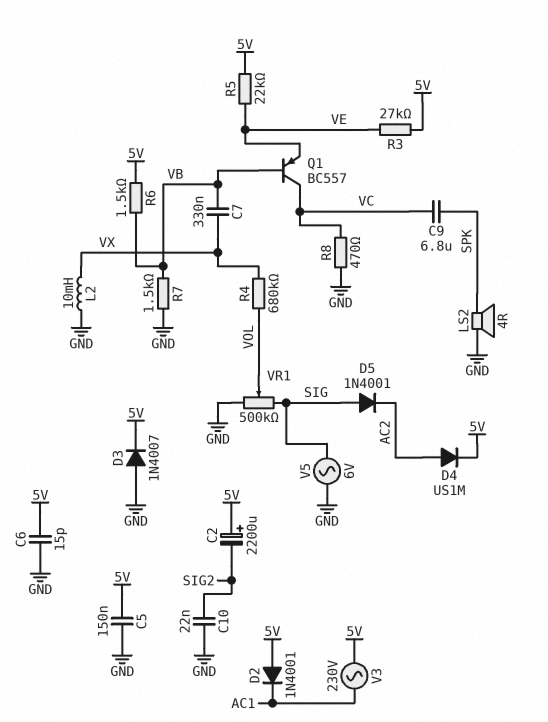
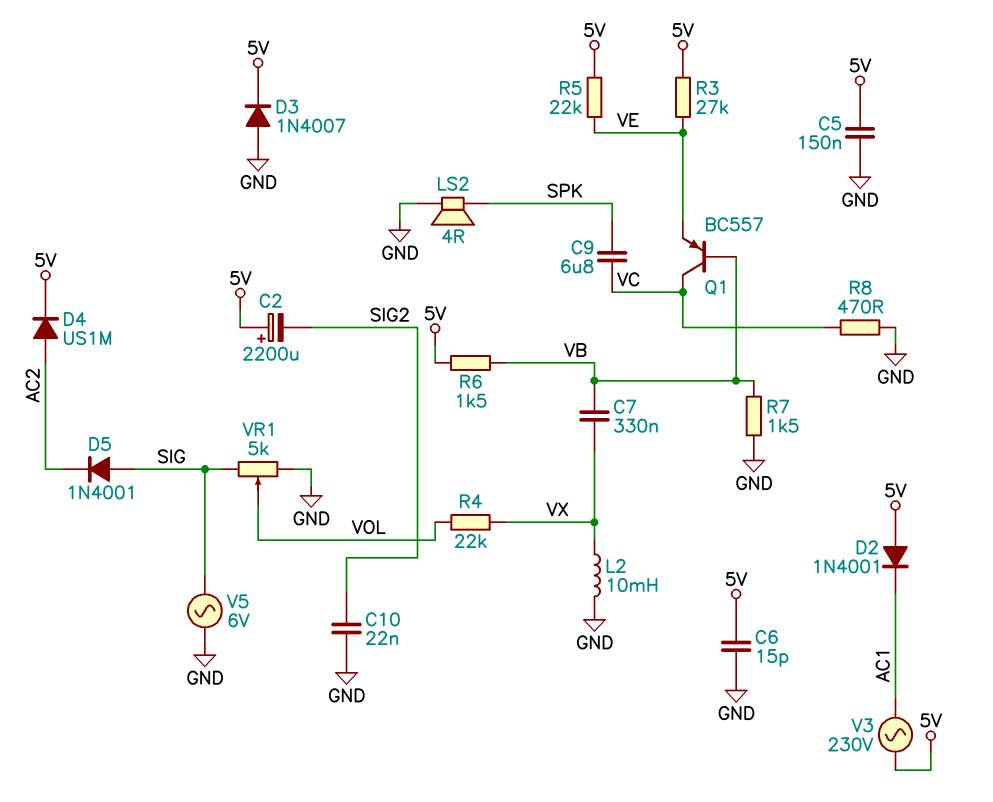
R4: 680k (VOL, VX) -> 22k (VOL, VX)
VR1: 500k (GND, SIG, wiper VOL) -> 5k (GND, SIG, wiper VOL)

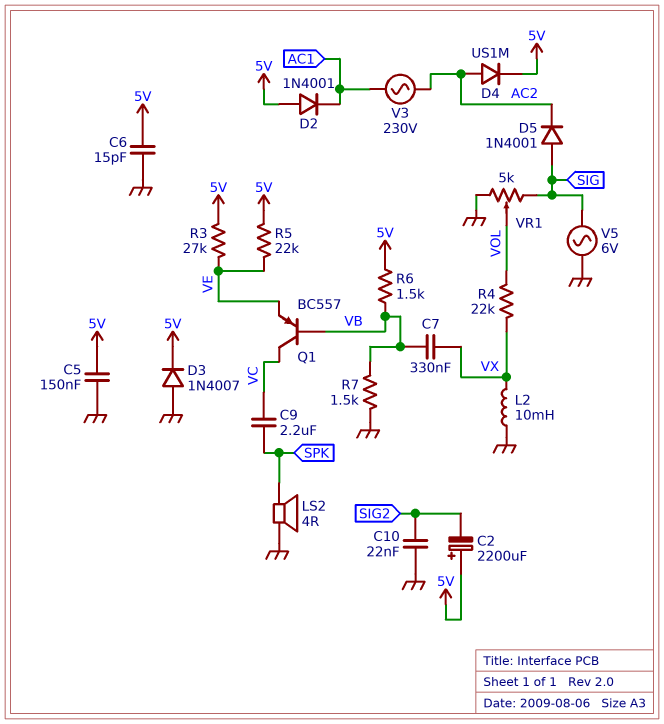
C9: 6.8uF (SPK, VC) -> 2.2uF (SPK, VC)
R8: 470 (GND, VC) -> none
V3: AC 230V (5V, AC1) -> AC 230V (AC1, AC2)

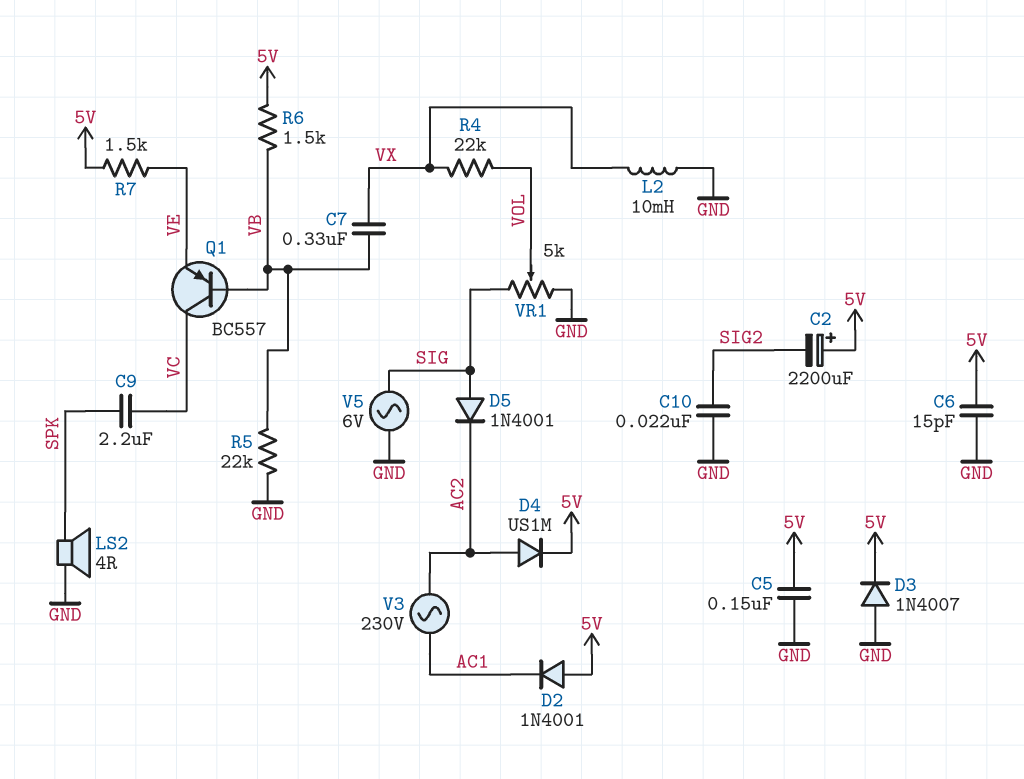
R3: 27k (5V, VE) -> none
R5: 22k (5V, VE) -> 22k (GND, VB)
R7: 1.5k (GND, VB) -> 1.5k (5V, VE)

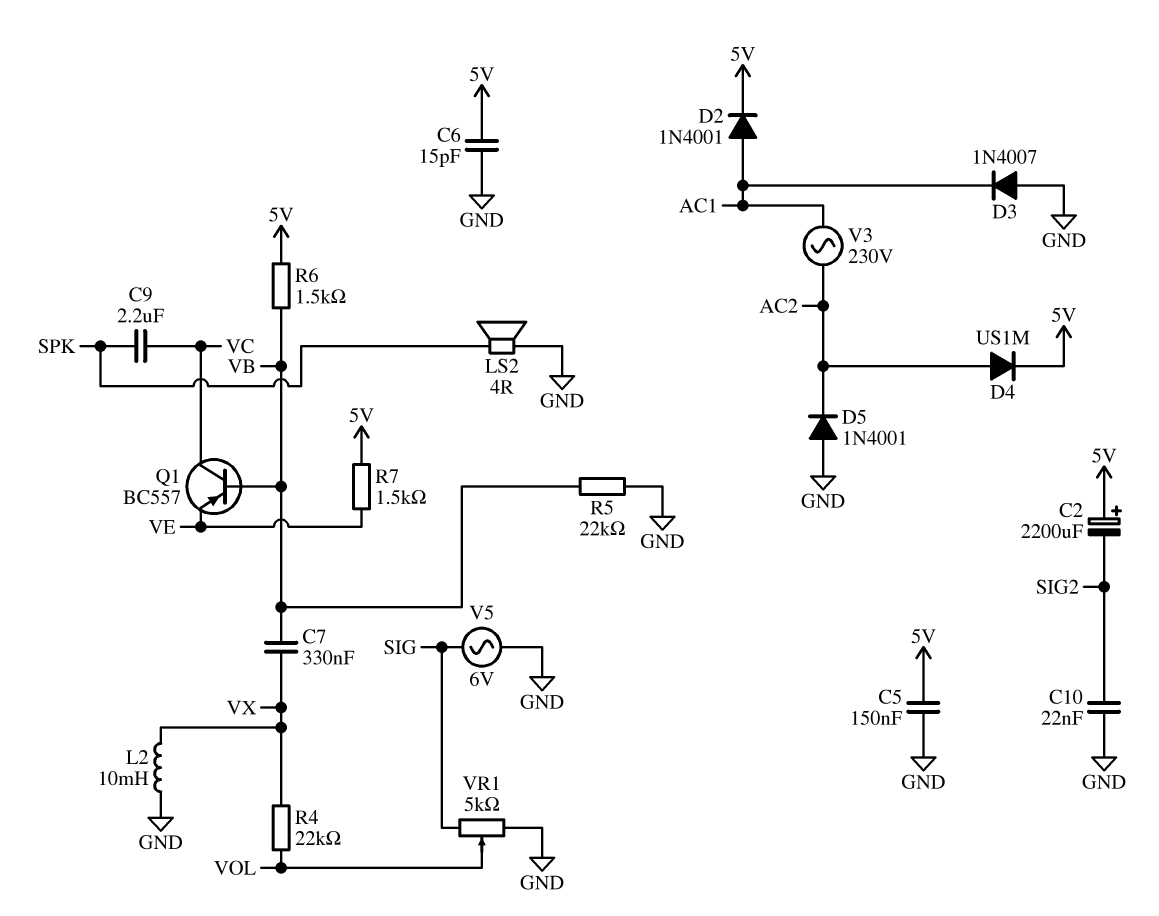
D2: diode 1N4001 (A 5V, K AC1) -> diode 1N4001 (A AC1, K 5V)
D3: diode 1N4007 (A GND, K 5V) -> diode 1N4007 (A GND, K AC1)
D5: diode 1N4001 (A SIG, K AC2) -> diode 1N4001 (A GND, K AC2)

